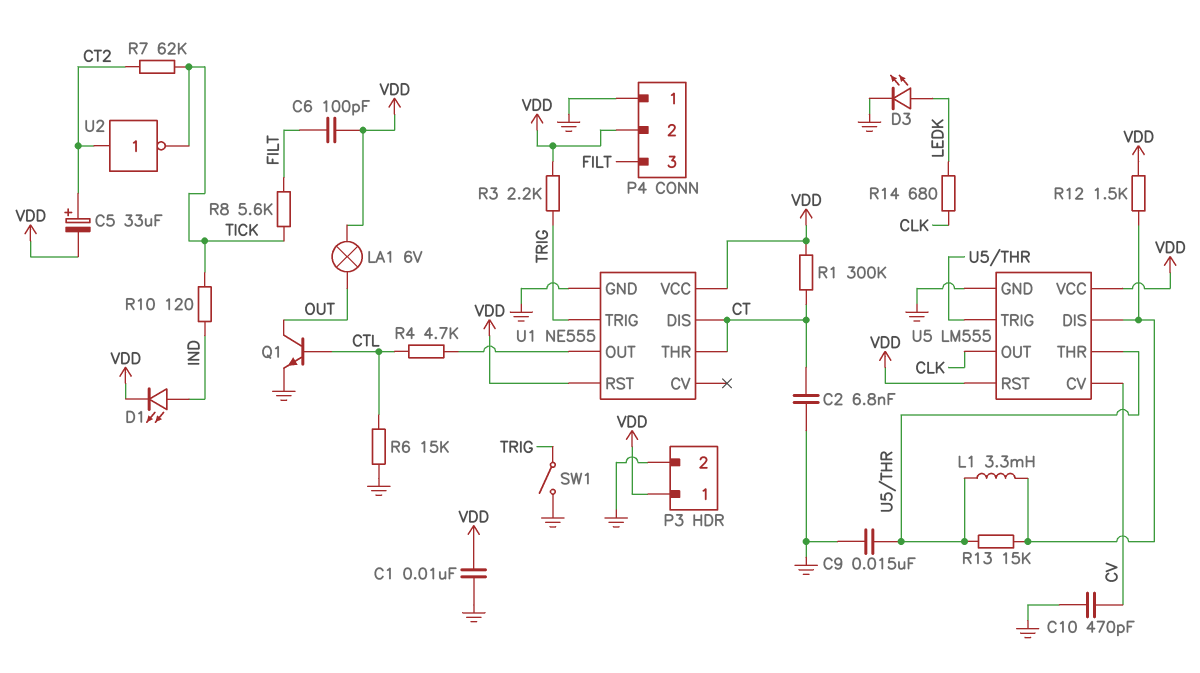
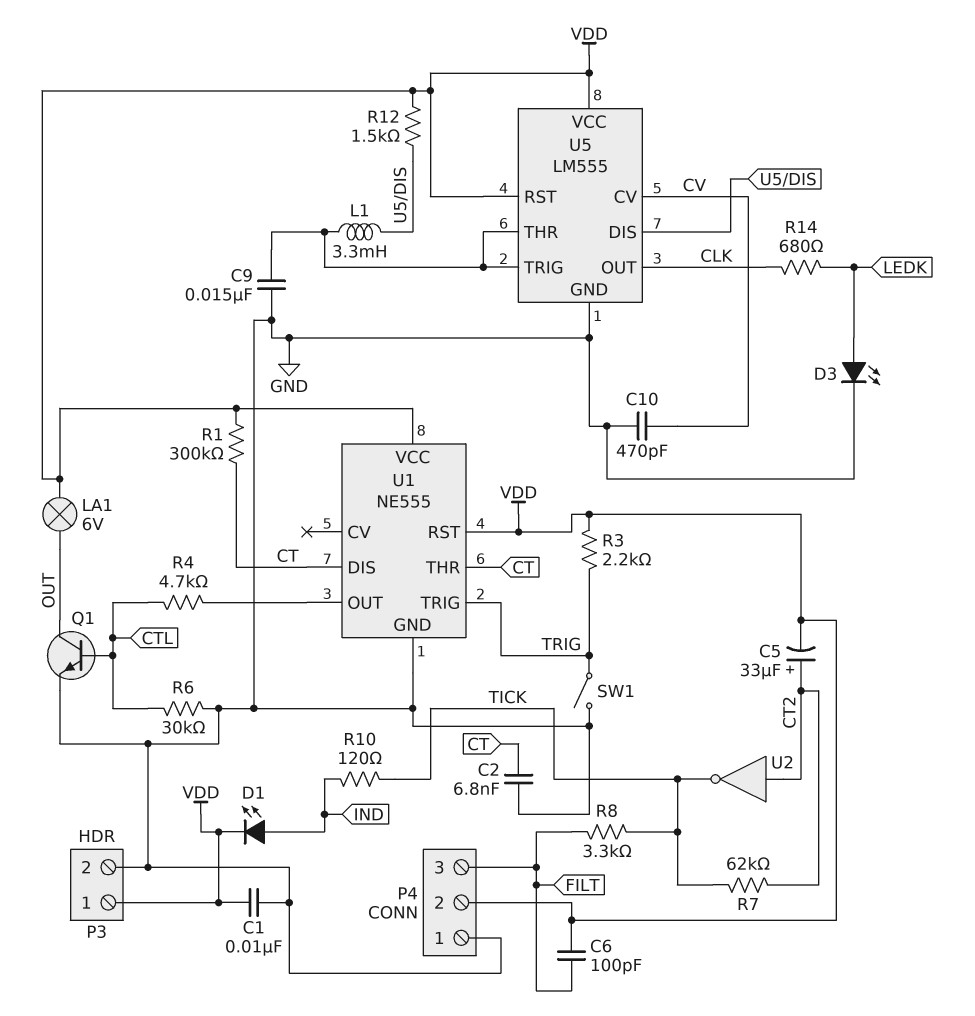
R6: 15k (CTL, GND) -> 30k (CTL, GND)
R8: 5.6k (FILT, TICK) -> 3.3k (FILT, TICK)
R13: 15k (U5/DIS, U5/THR) -> none

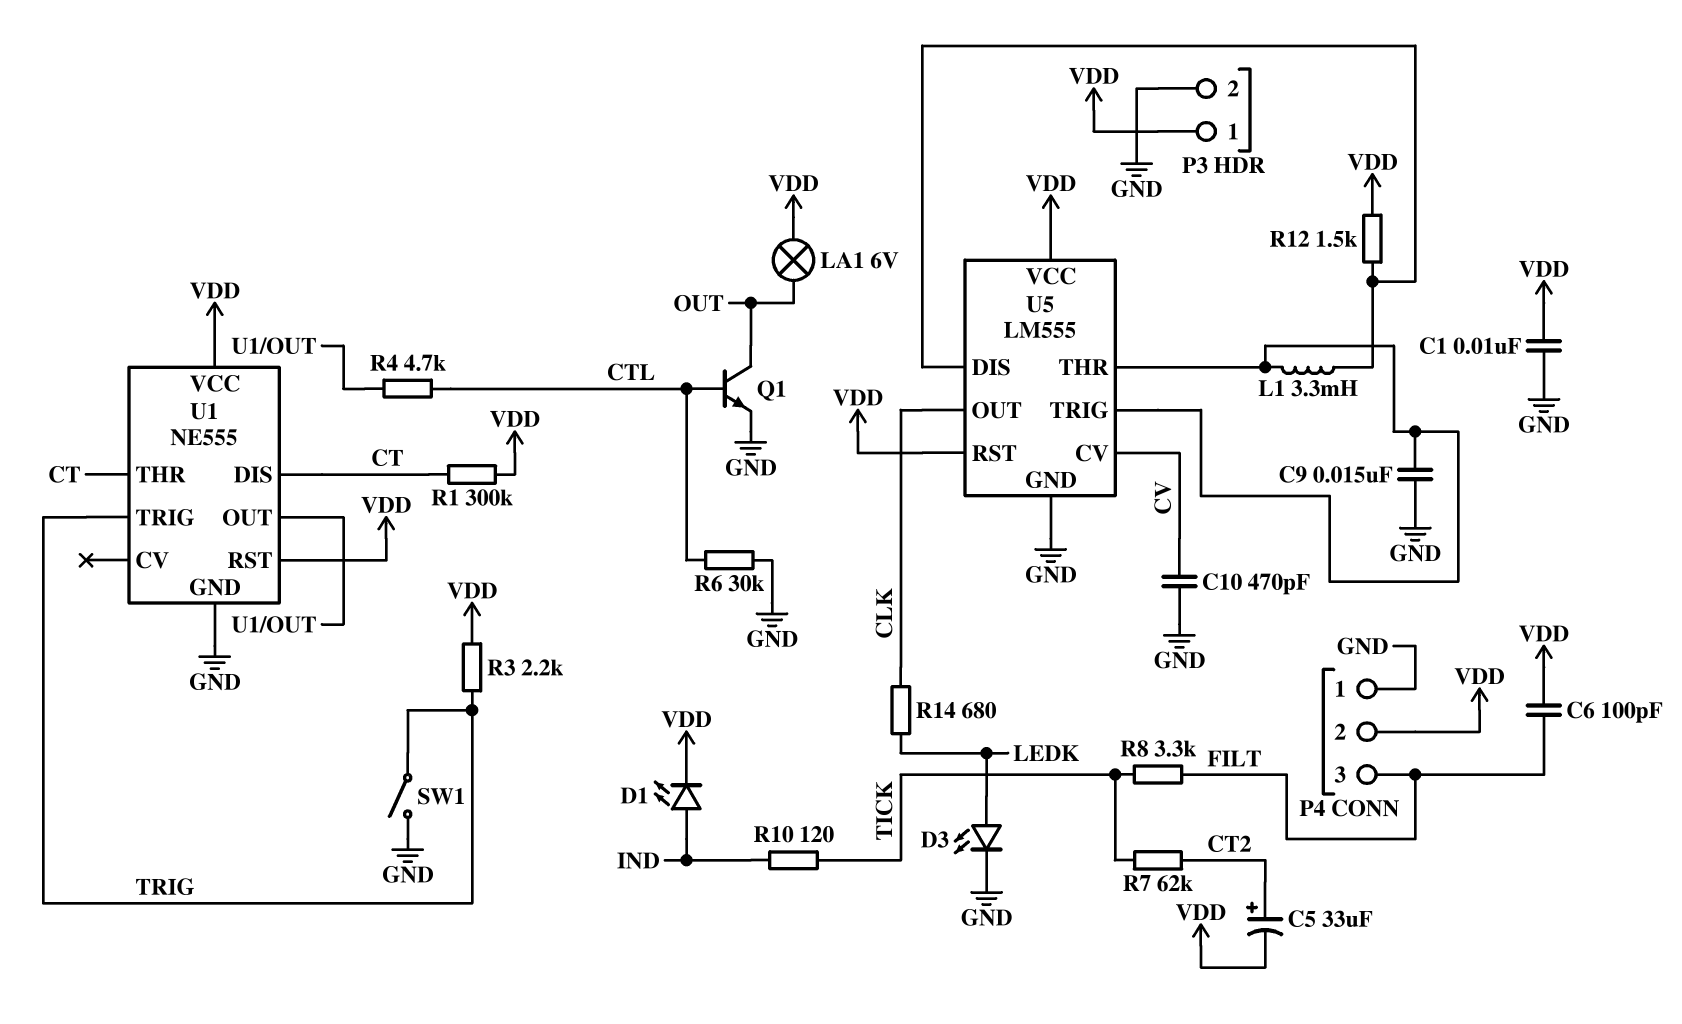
C2: 6.8nF (CT, GND) -> none
U2: NOT (in CT2, out TICK) -> none

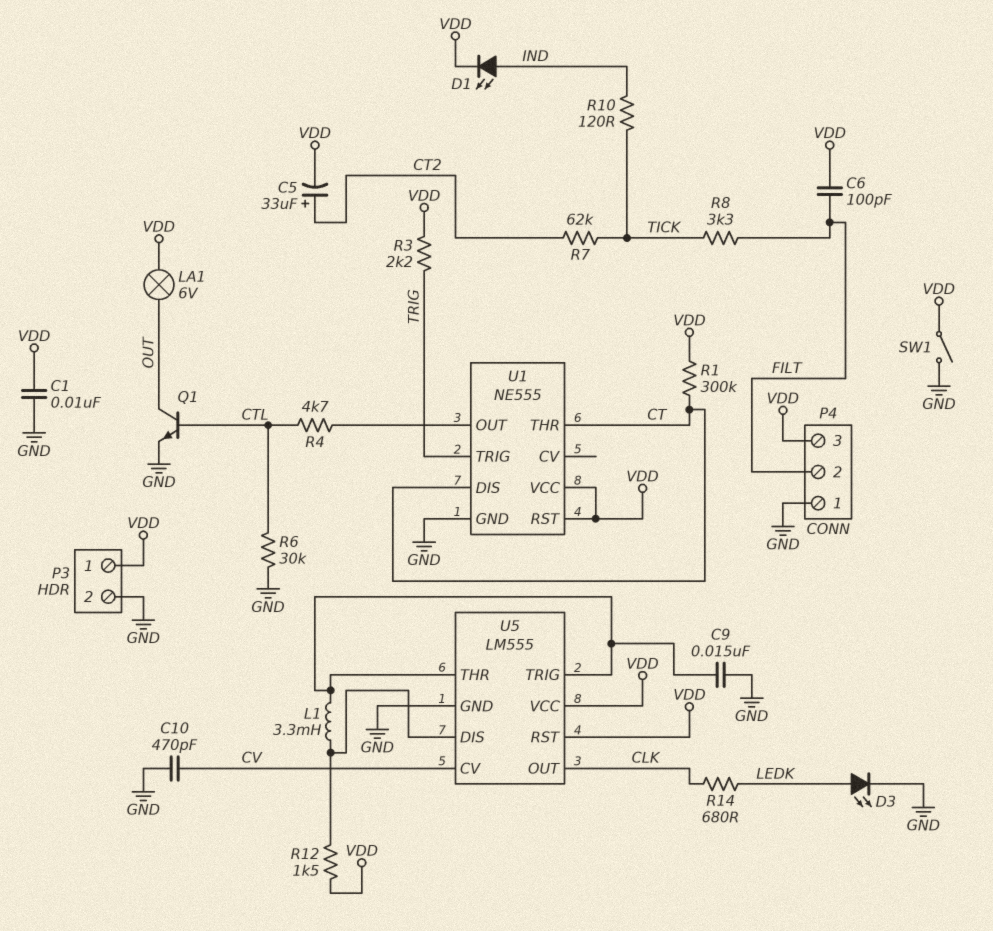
P4 pin 2: VDD -> FILT
P4 pin 3: FILT -> VDD
SW1: switch (GND, TRIG) -> switch (GND, VDD)

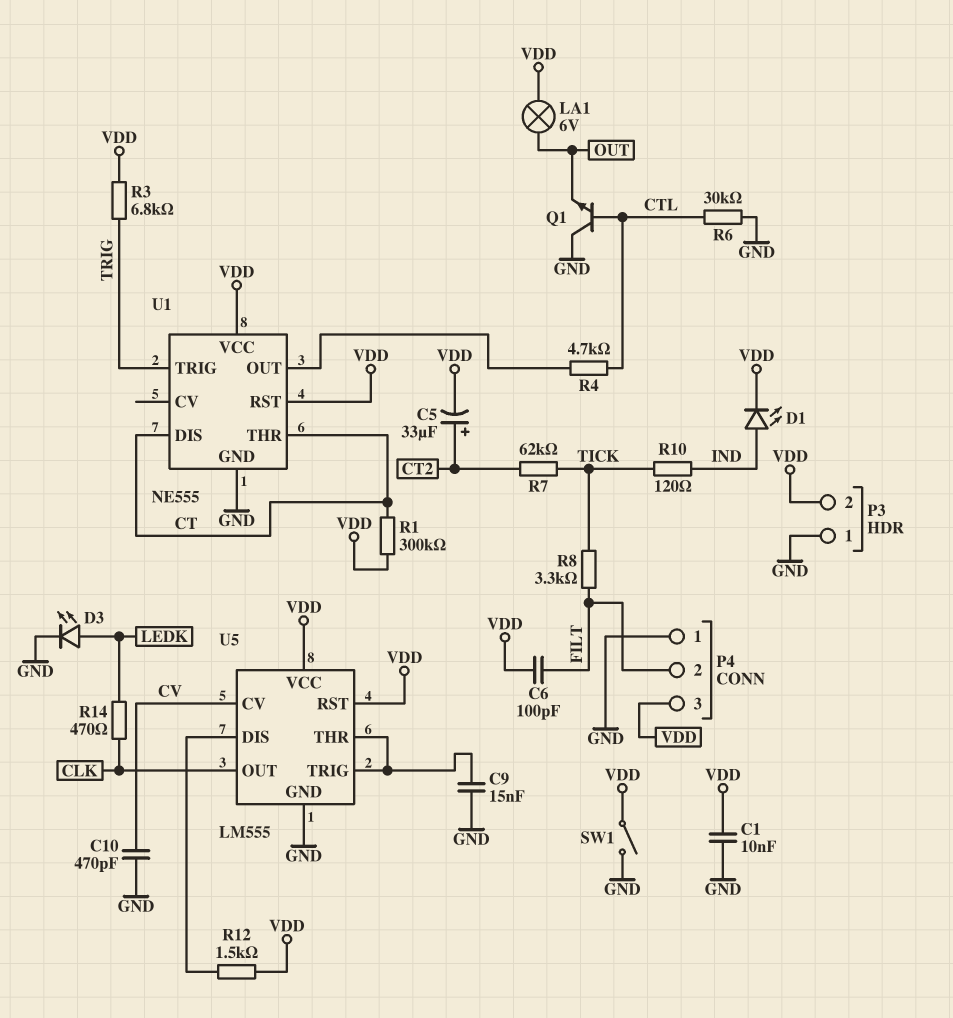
L1: 3.3mH (U5/DIS, U5/THR) -> none
P3 pin 1: VDD -> GND
P3 pin 2: GND -> VDD
Q1: NPN (B CTL, C OUT, E GND) -> NPN (B CTL, C GND, E OUT)
R3: 2.2k (TRIG, VDD) -> 6.8k (TRIG, VDD)
R14: 680 (CLK, LEDK) -> 470 (CLK, LEDK)

